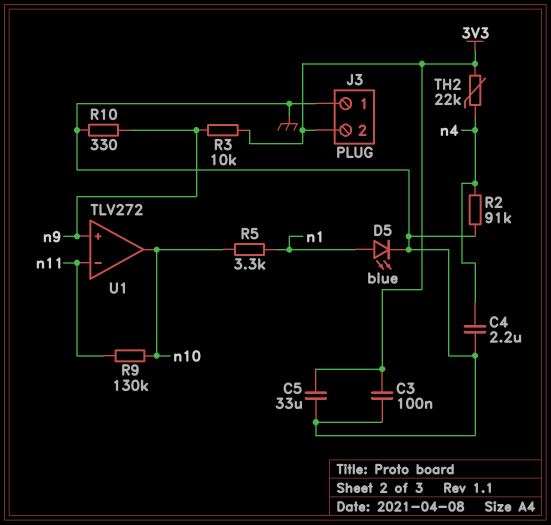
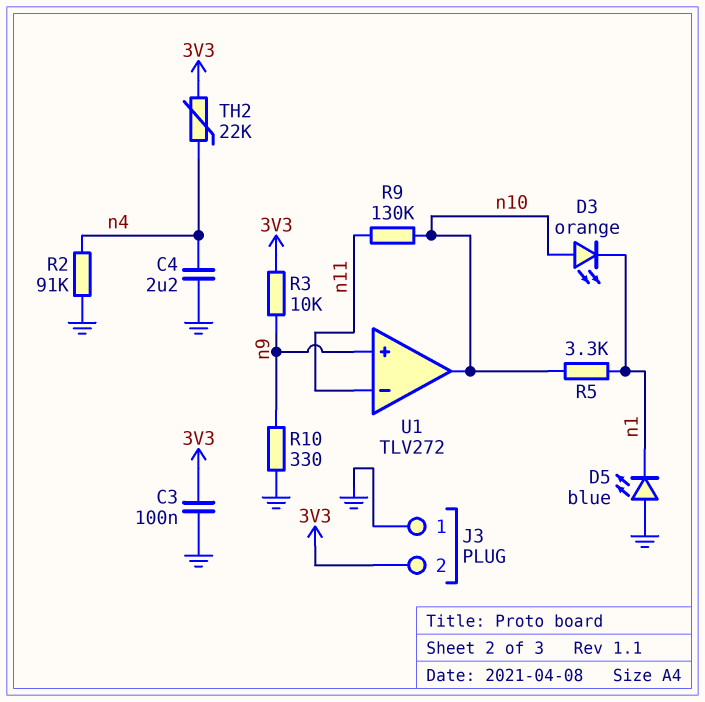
C5: 33uF (3V3, GND) -> none
D3: none -> LED orange (A n10, K n1)
D5: LED blue (A n1, K GND) -> LED blue (A GND, K n1)

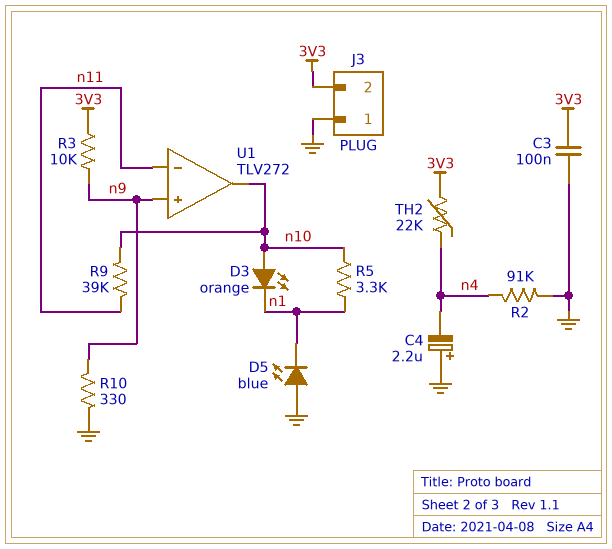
C4: 2.2uF (GND, n4) -> 2.2uF (plus GND, minus n4)
R9: 130k (n10, n11) -> 39k (n10, n11)

